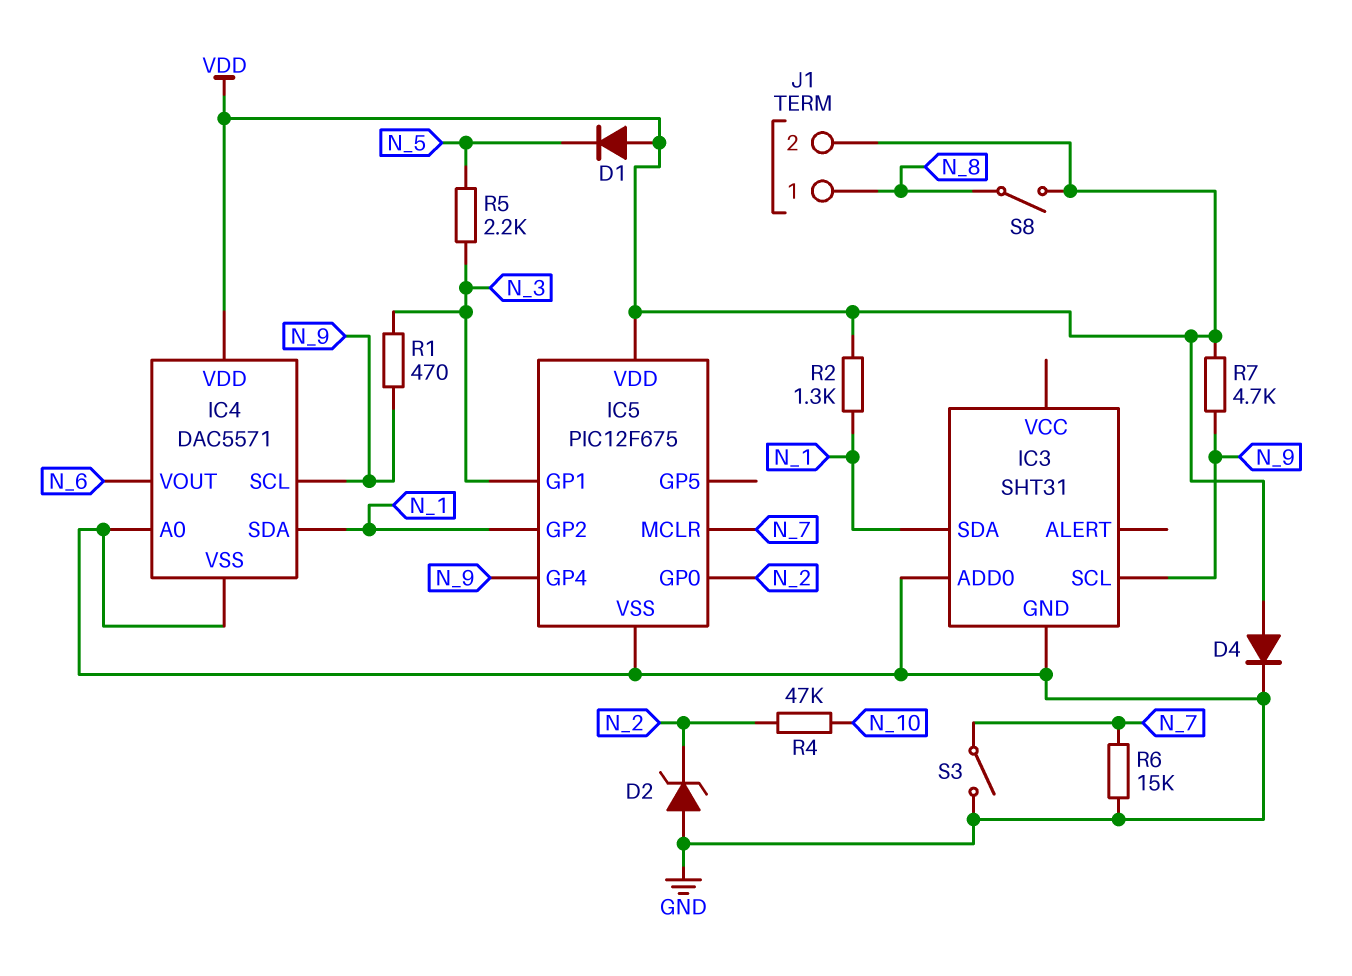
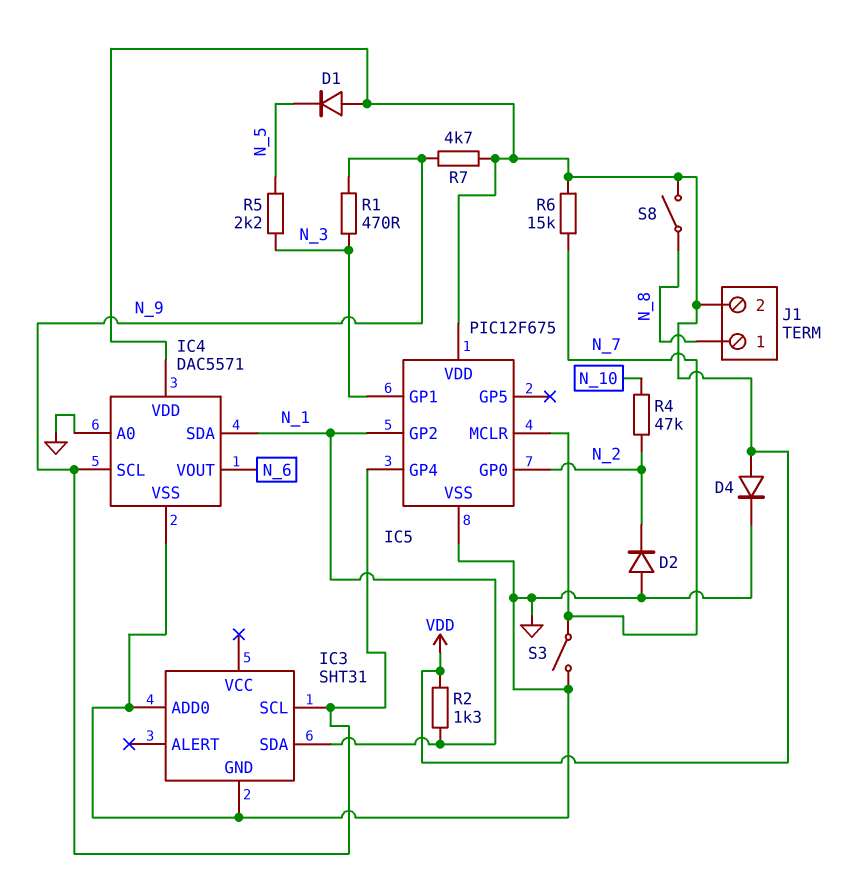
D2: zener (A GND, K N_2) -> diode (A GND, K N_2)
R6: 15k (GND, N_7) -> 15k (N_7, VDD)

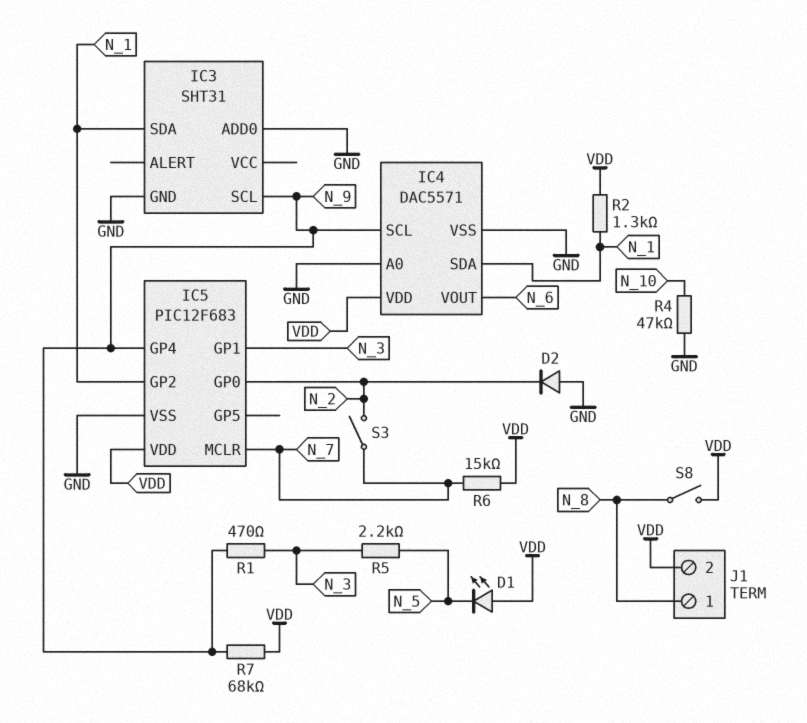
D1: diode (A VDD, K N_5) -> LED (A VDD, K N_5)
D4: diode (A VDD, K GND) -> none
IC5: PIC12F675 -> PIC12F683
R4: 47k (N_2, N_10) -> 47k (GND, N_10)
R7: 4.7k (N_9, VDD) -> 68k (N_9, VDD)
S3: switch (GND, N_7) -> switch (N_2, N_7)

